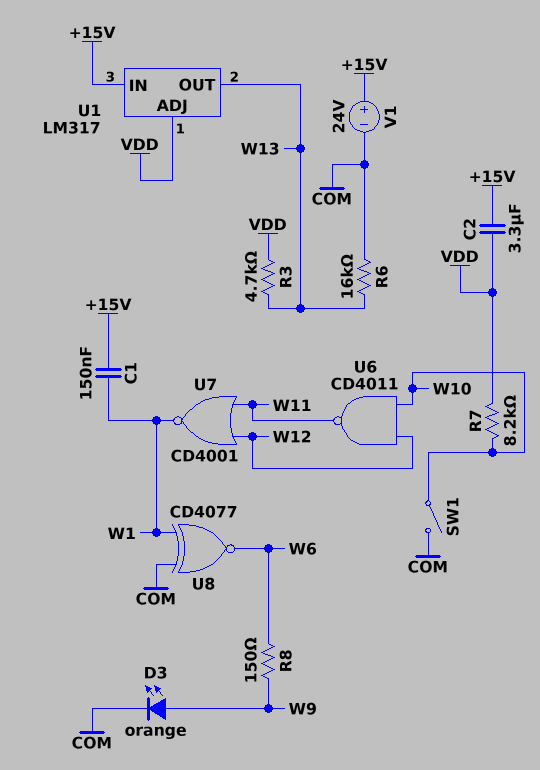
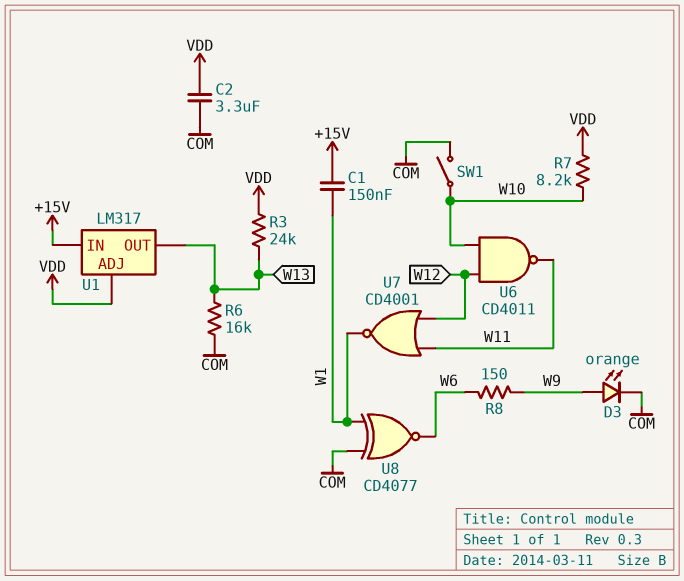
C2: 3.3uF (+15V, VDD) -> 3.3uF (COM, VDD)
R3: 4.7k (VDD, W13) -> 24k (VDD, W13)
V1: 24V (plus +15V, minus COM) -> none

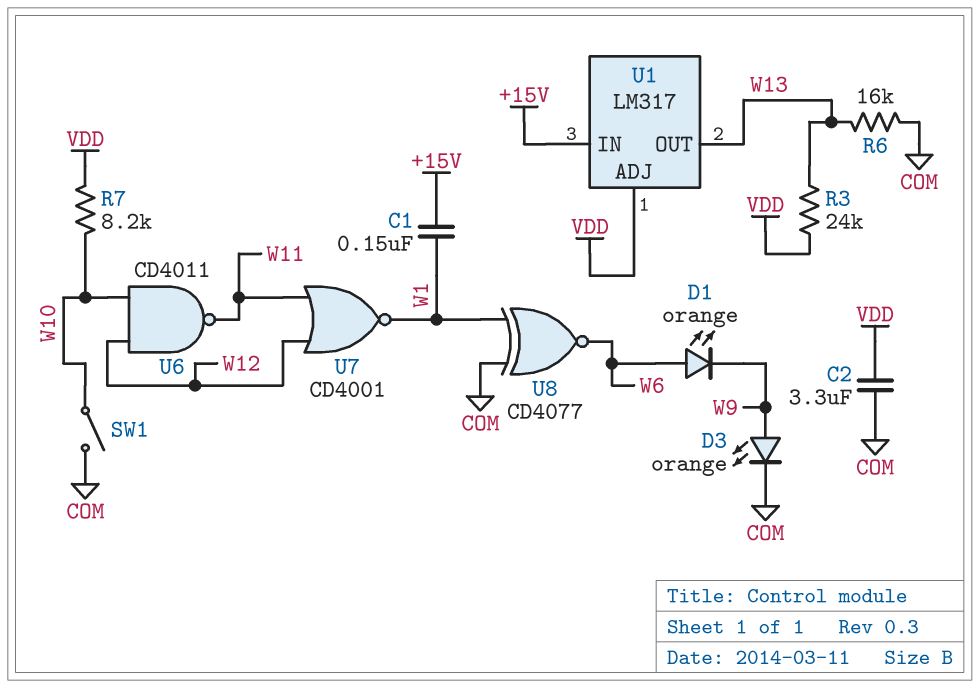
D1: none -> LED orange (A W6, K W9)
R8: 150 (W6, W9) -> none

